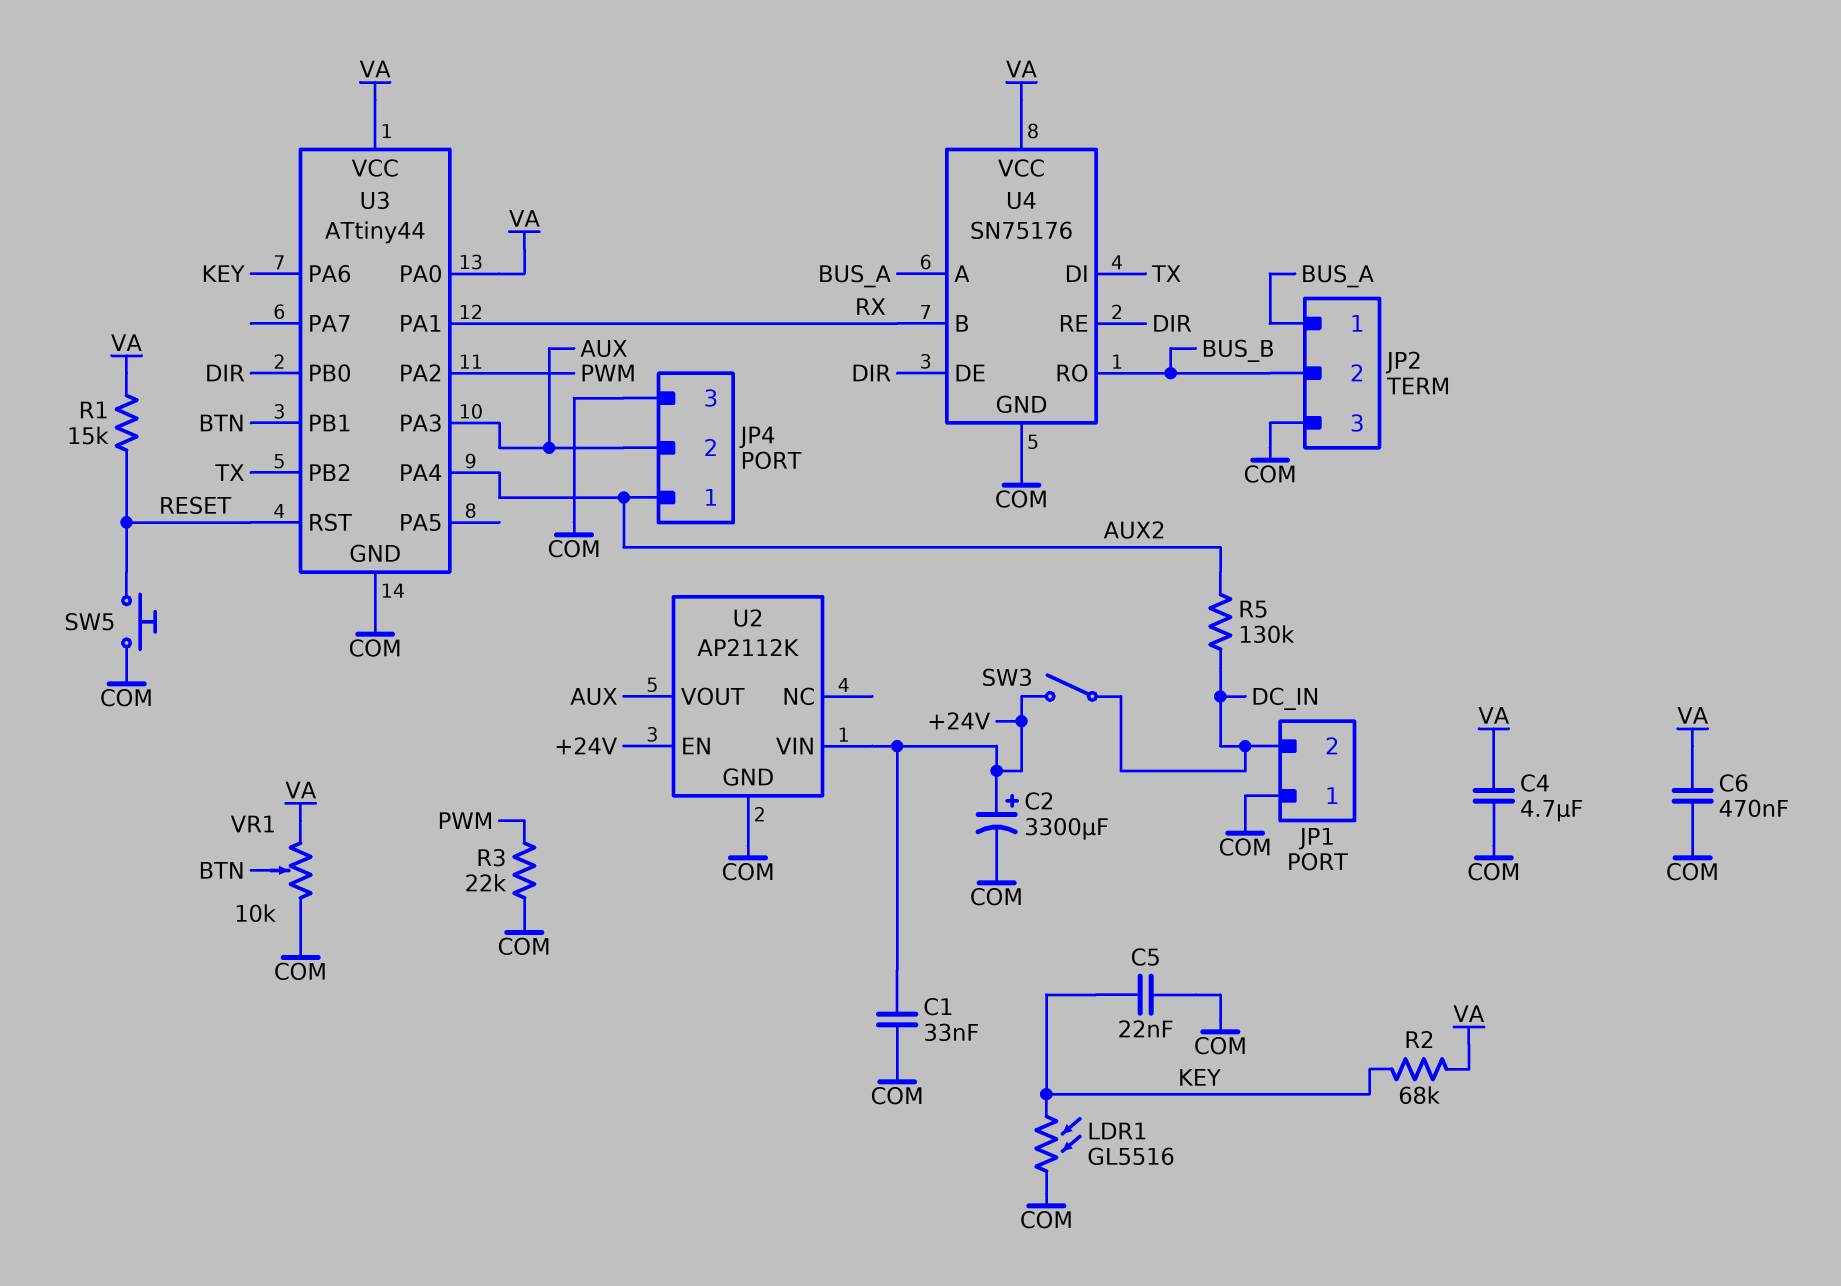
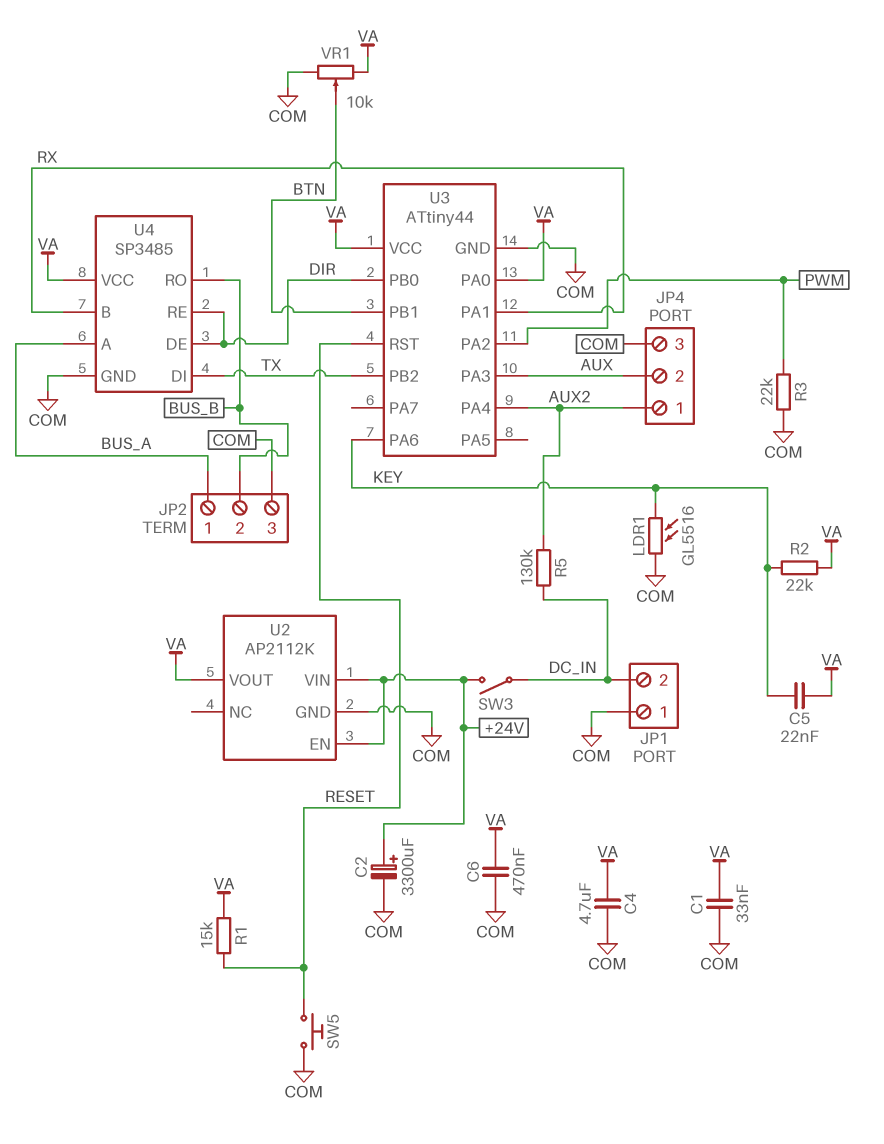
C1: 33nF (+24V, COM) -> 33nF (COM, VA)
C5: 22nF (COM, KEY) -> 22nF (KEY, VA)
R2: 68k (KEY, VA) -> 22k (KEY, VA)
U2 pin VOUT: AUX -> VA
U4: SN75176 -> SP3485

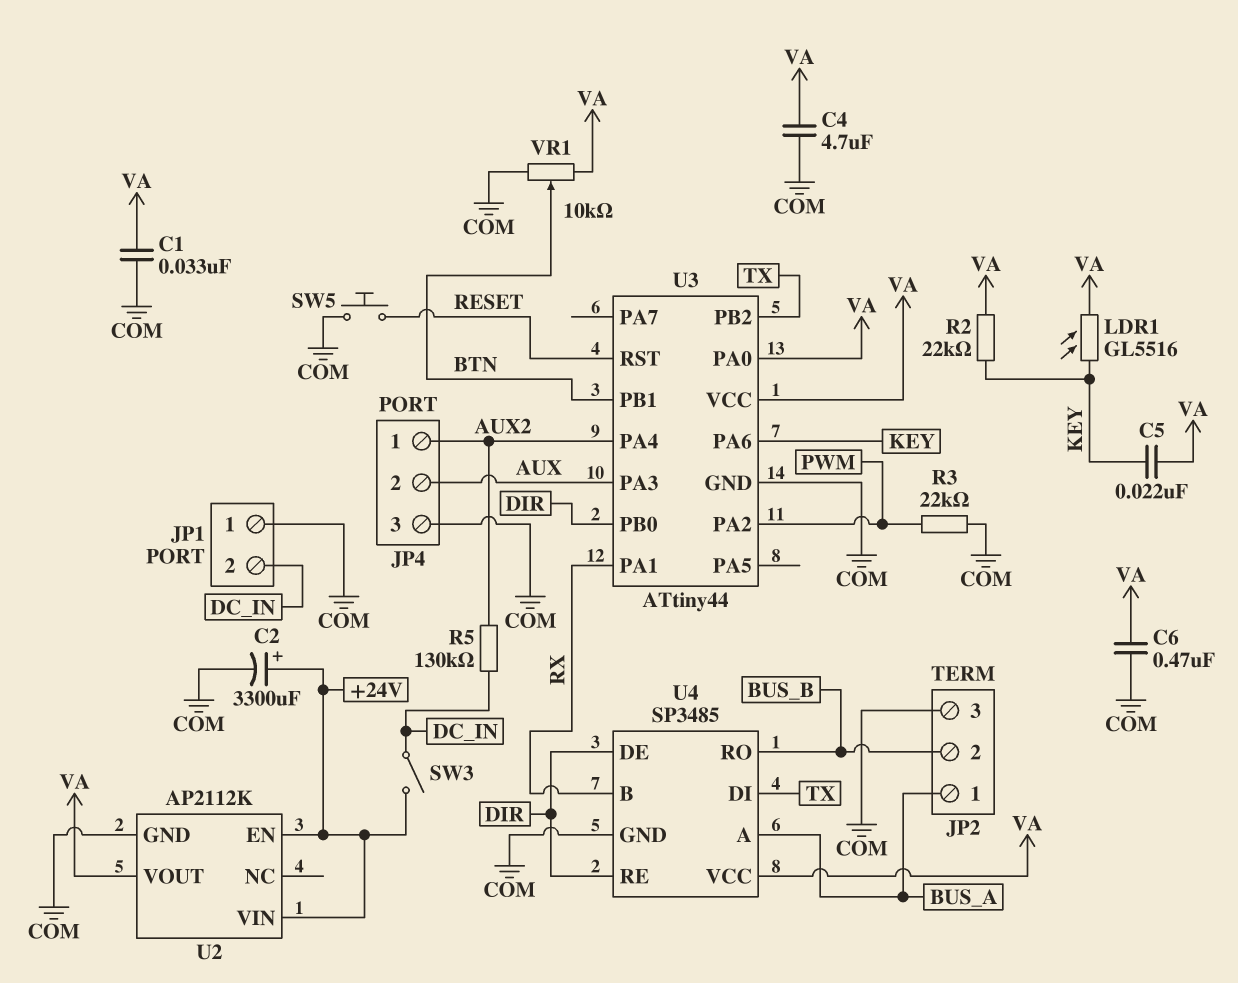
LDR1: GL5516 (COM, KEY) -> GL5516 (KEY, VA)
R1: 15k (RESET, VA) -> none

